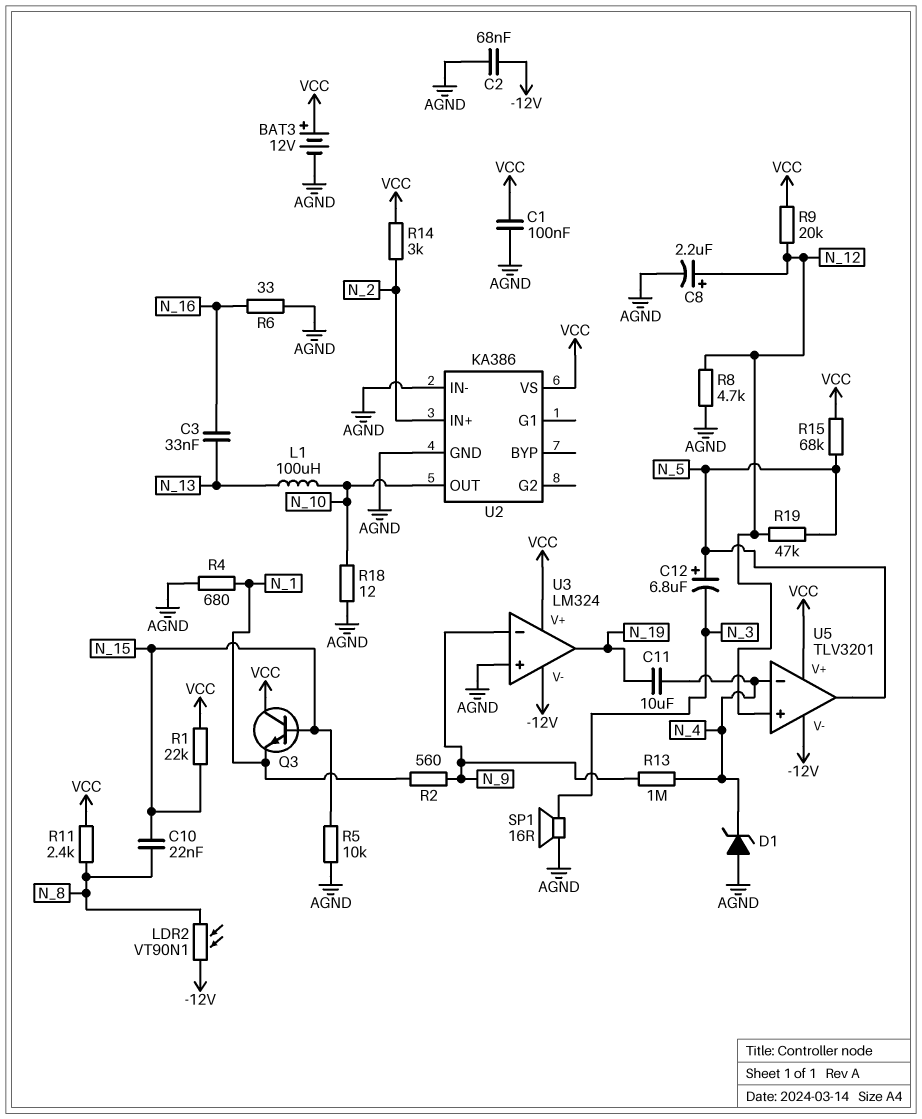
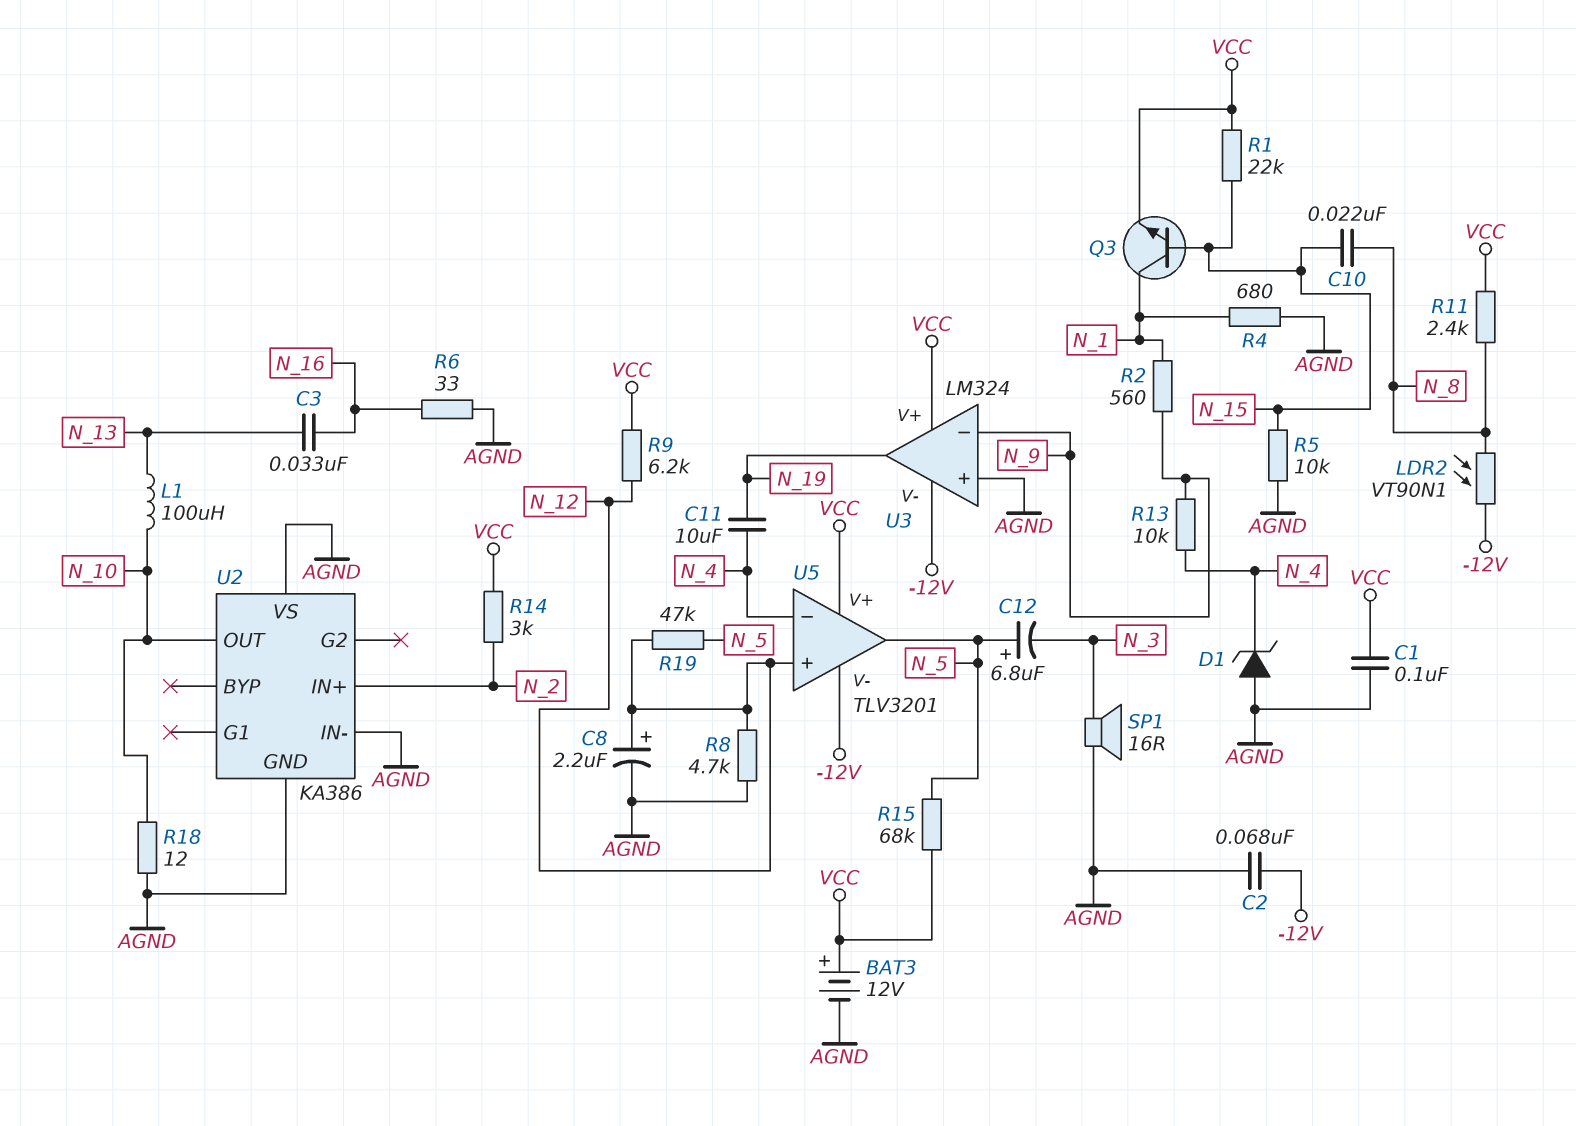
Q3: NPN (B N_15, C VCC, E N_1) -> NPN (B N_15, C N_1, E VCC)
R9: 20k (N_12, VCC) -> 6.2k (N_12, VCC)
R13: 1M (N_4, N_9) -> 10k (N_4, N_9)
U2 pin VS: VCC -> AGND

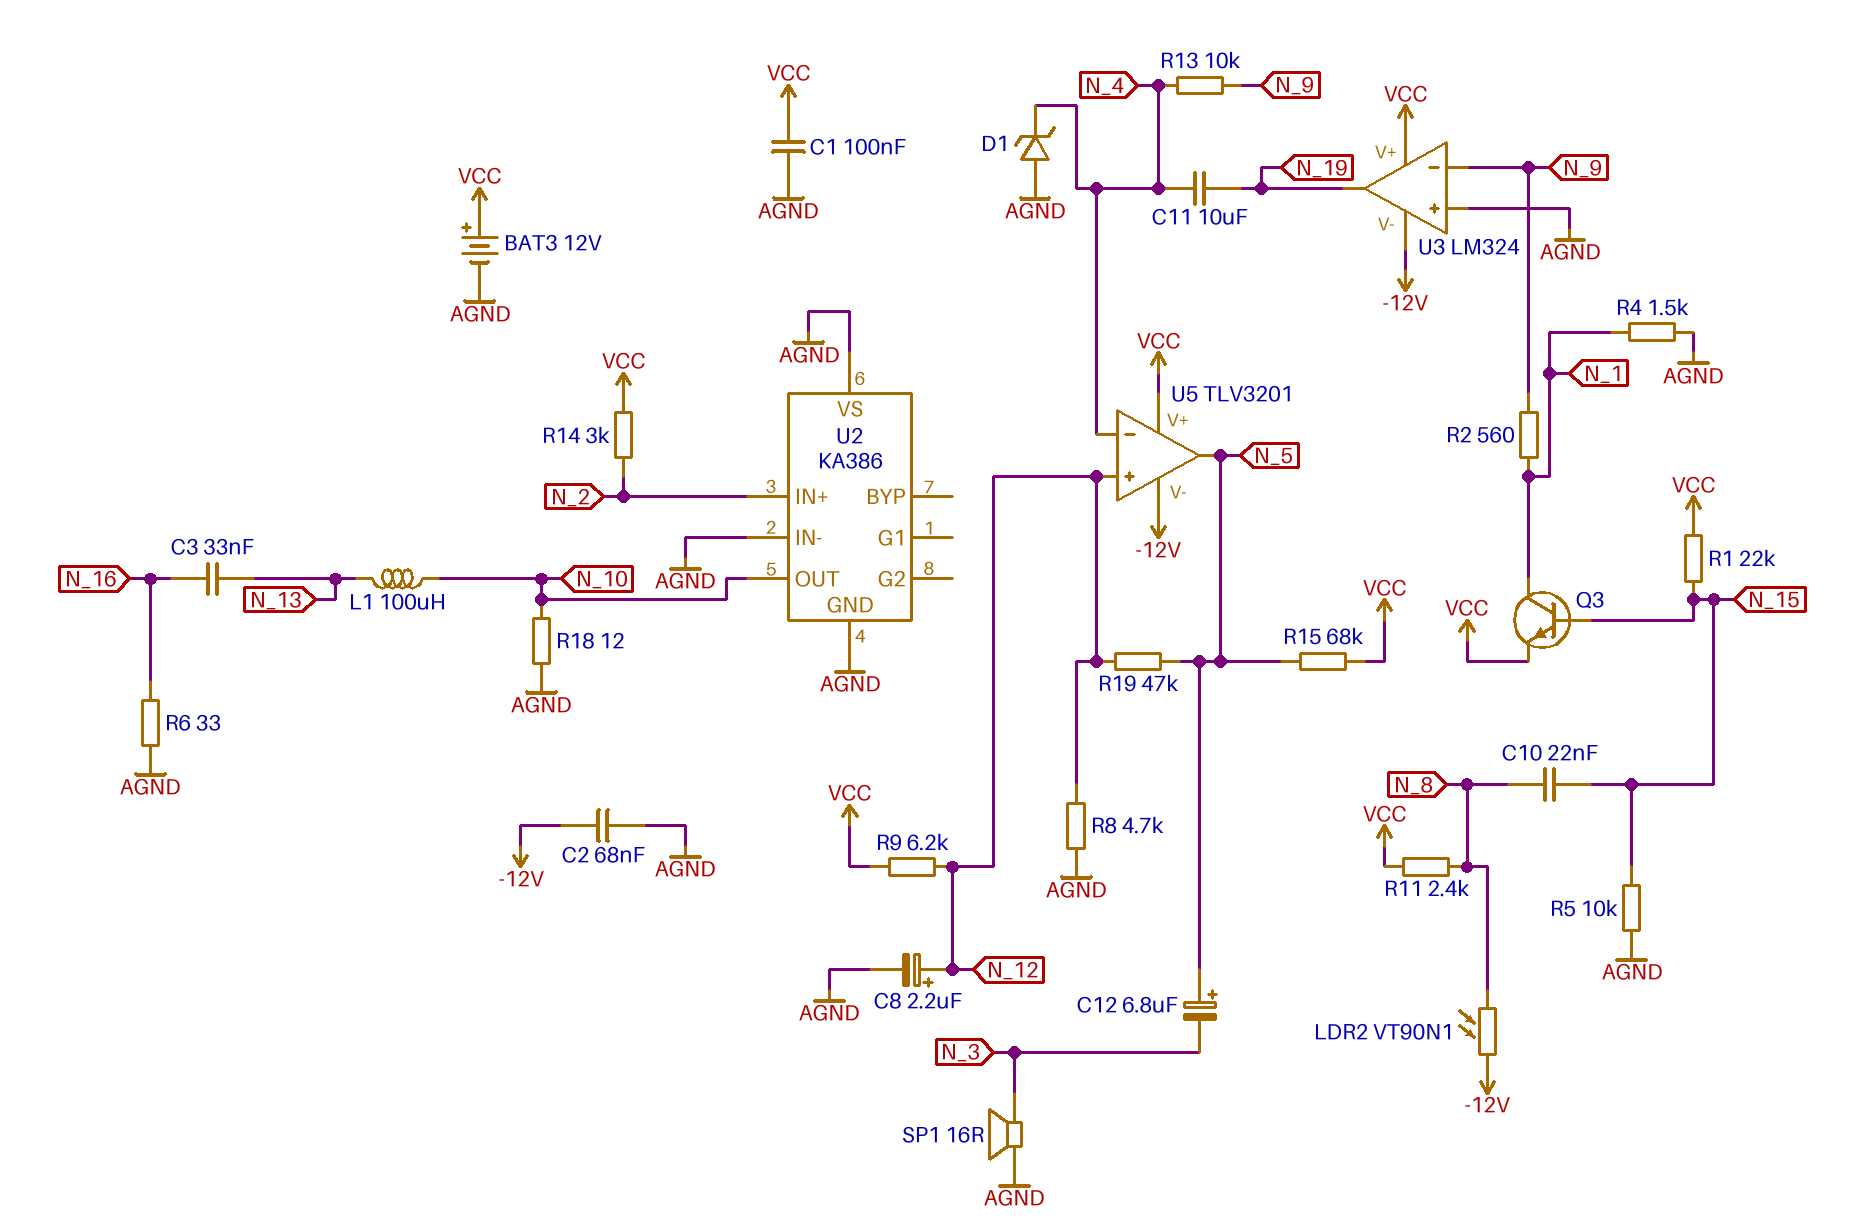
R4: 680 (AGND, N_1) -> 1.5k (AGND, N_1)

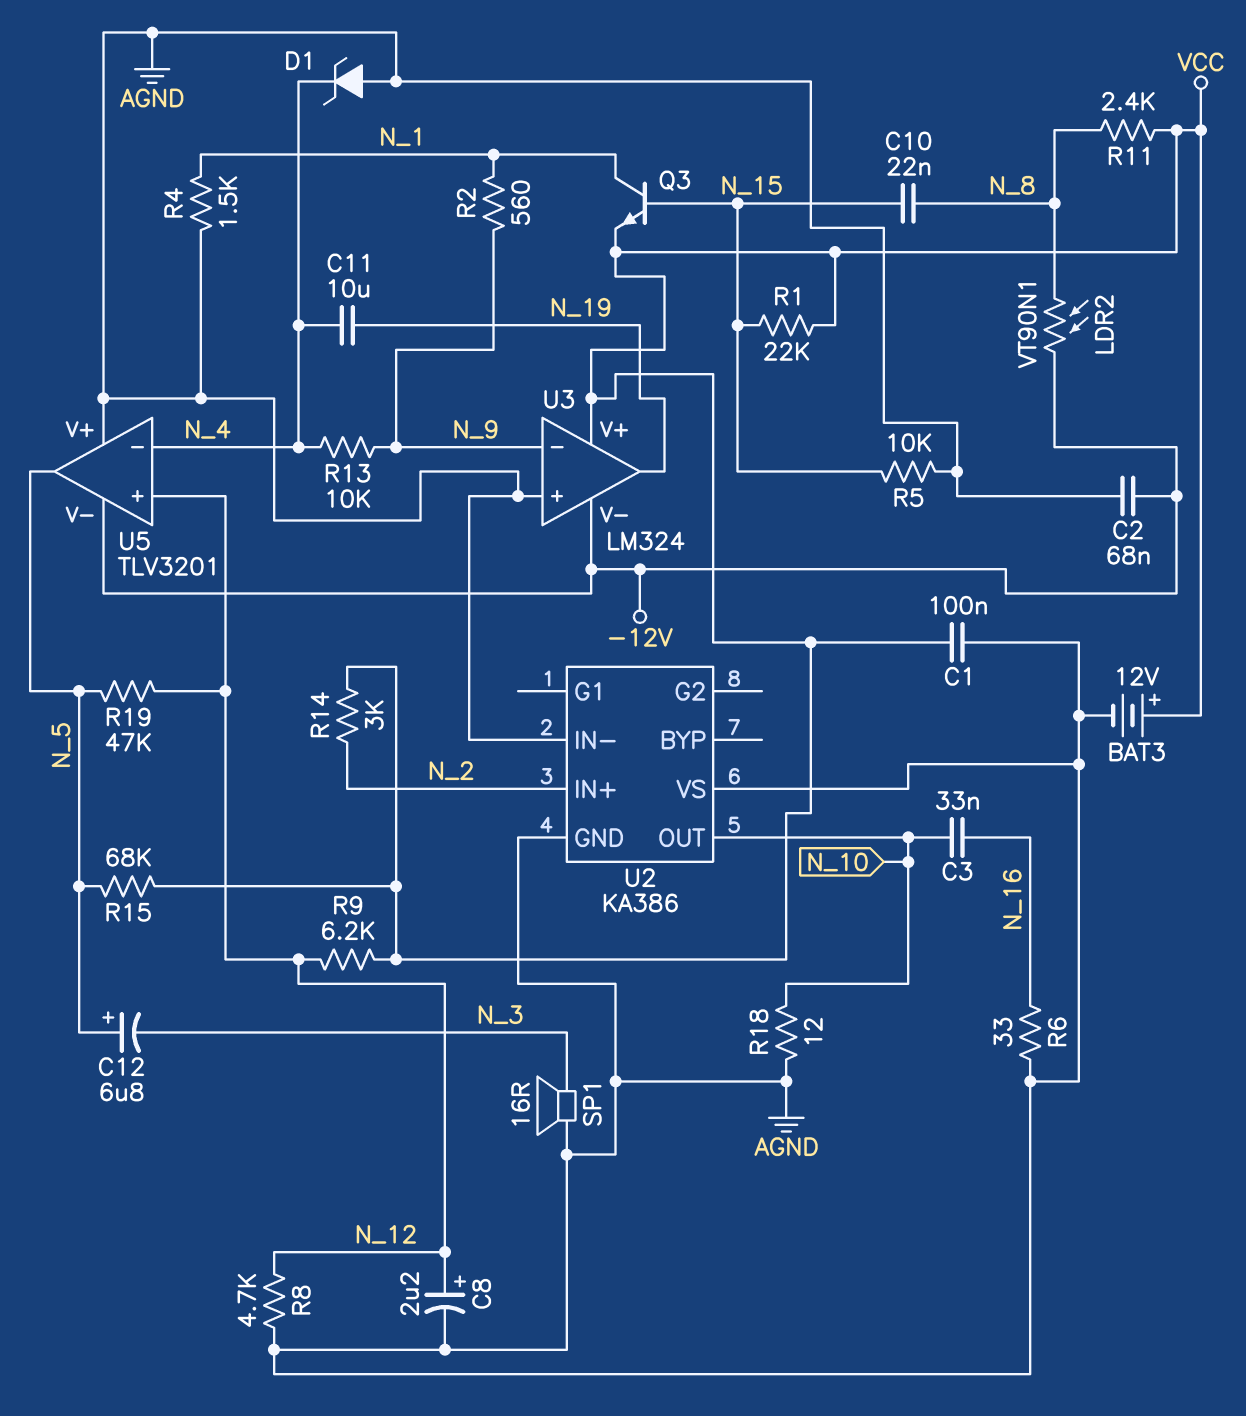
C3: 33nF (N_13, N_16) -> 33nF (N_10, N_16)
L1: 100uH (N_10, N_13) -> none
U5 pin V+: VCC -> AGND

